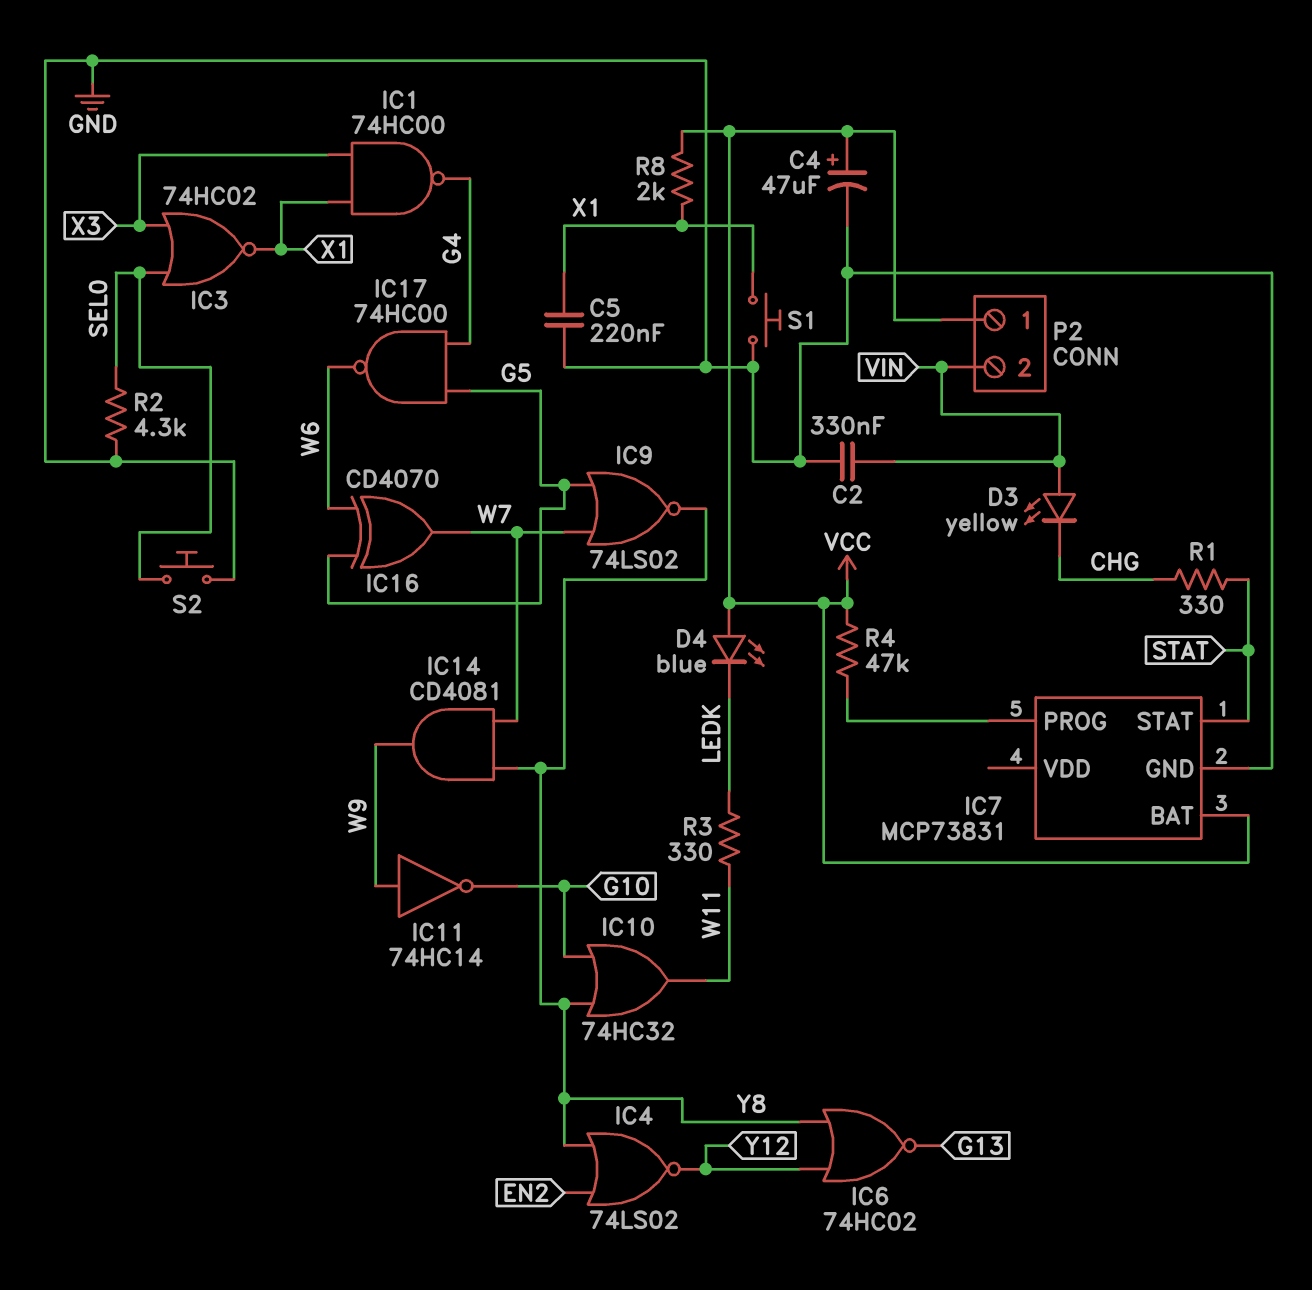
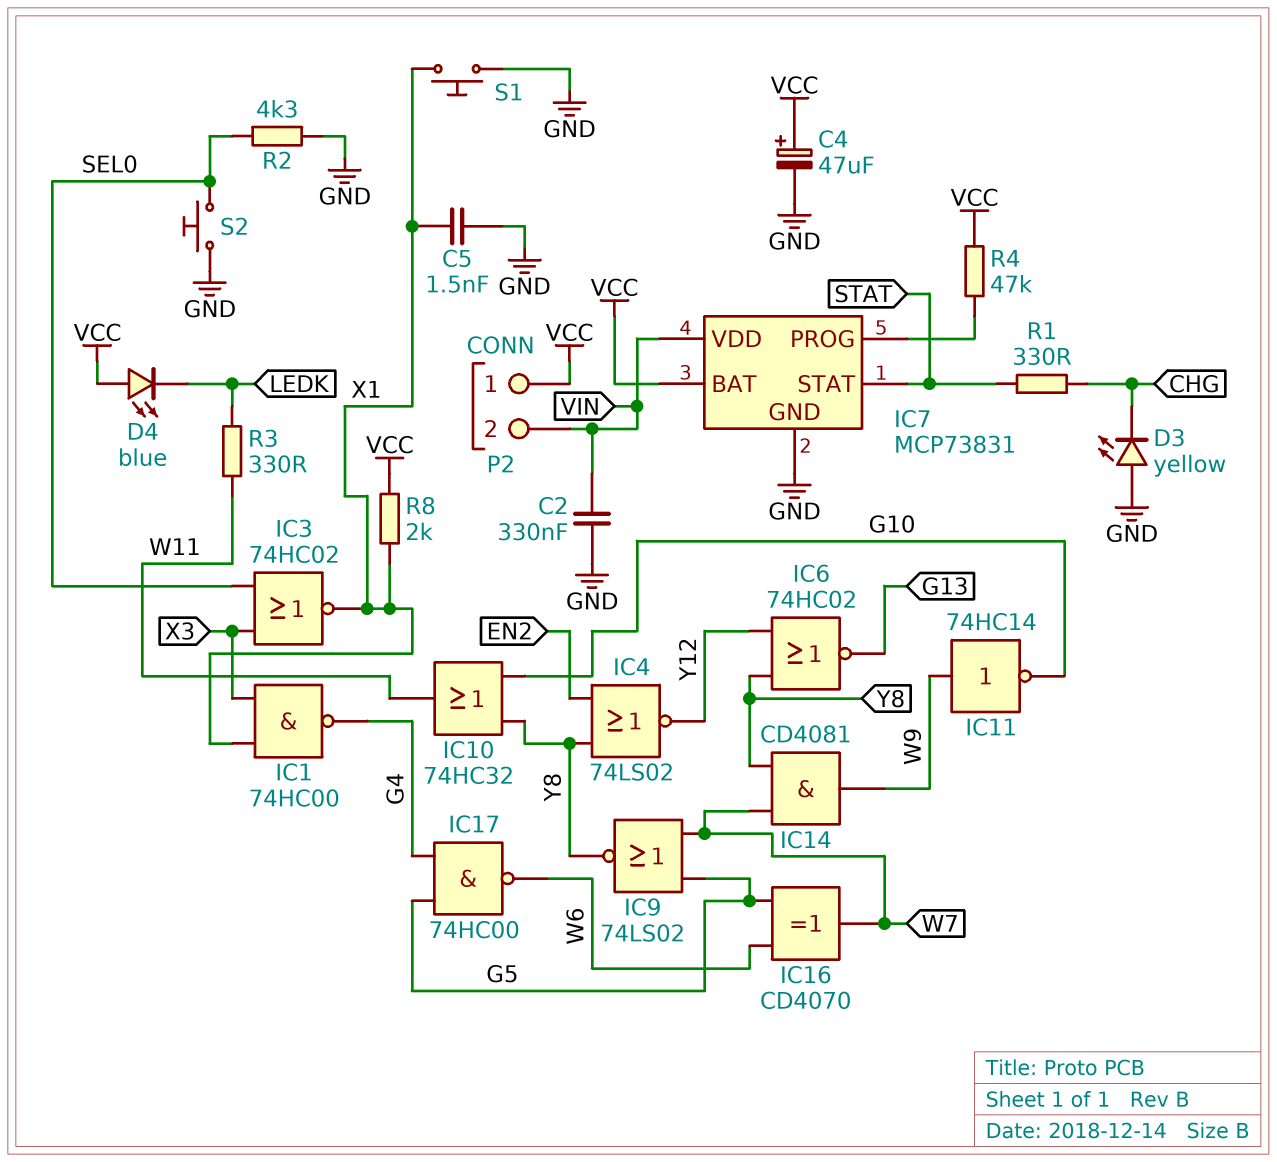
C5: 220nF (GND, X1) -> 1.5nF (GND, X1)
D3: LED yellow (A VIN, K CHG) -> LED yellow (A GND, K CHG)
IC7 pin VDD: none -> VIN

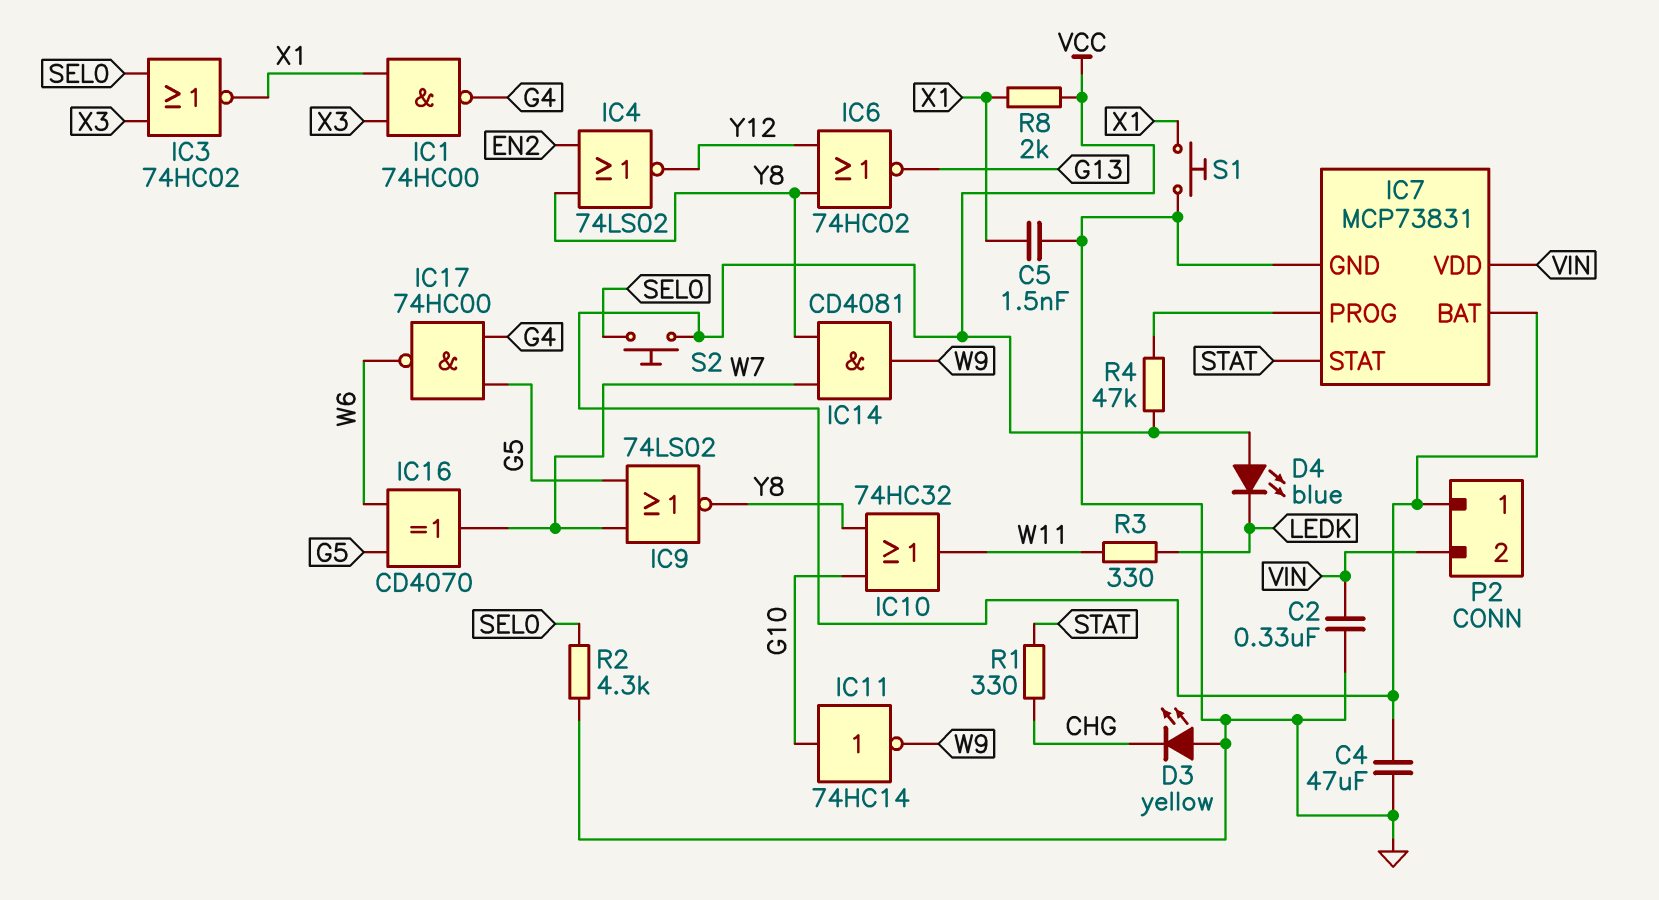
C4: 47uF (plus VCC, minus GND) -> 47uF (GND, VCC)
IC11: NOT 74HC14 (in W9, out G10) -> NOT 74HC14 (in G10, out W9)
S2: button (GND, SEL0) -> button (SEL0, VCC)

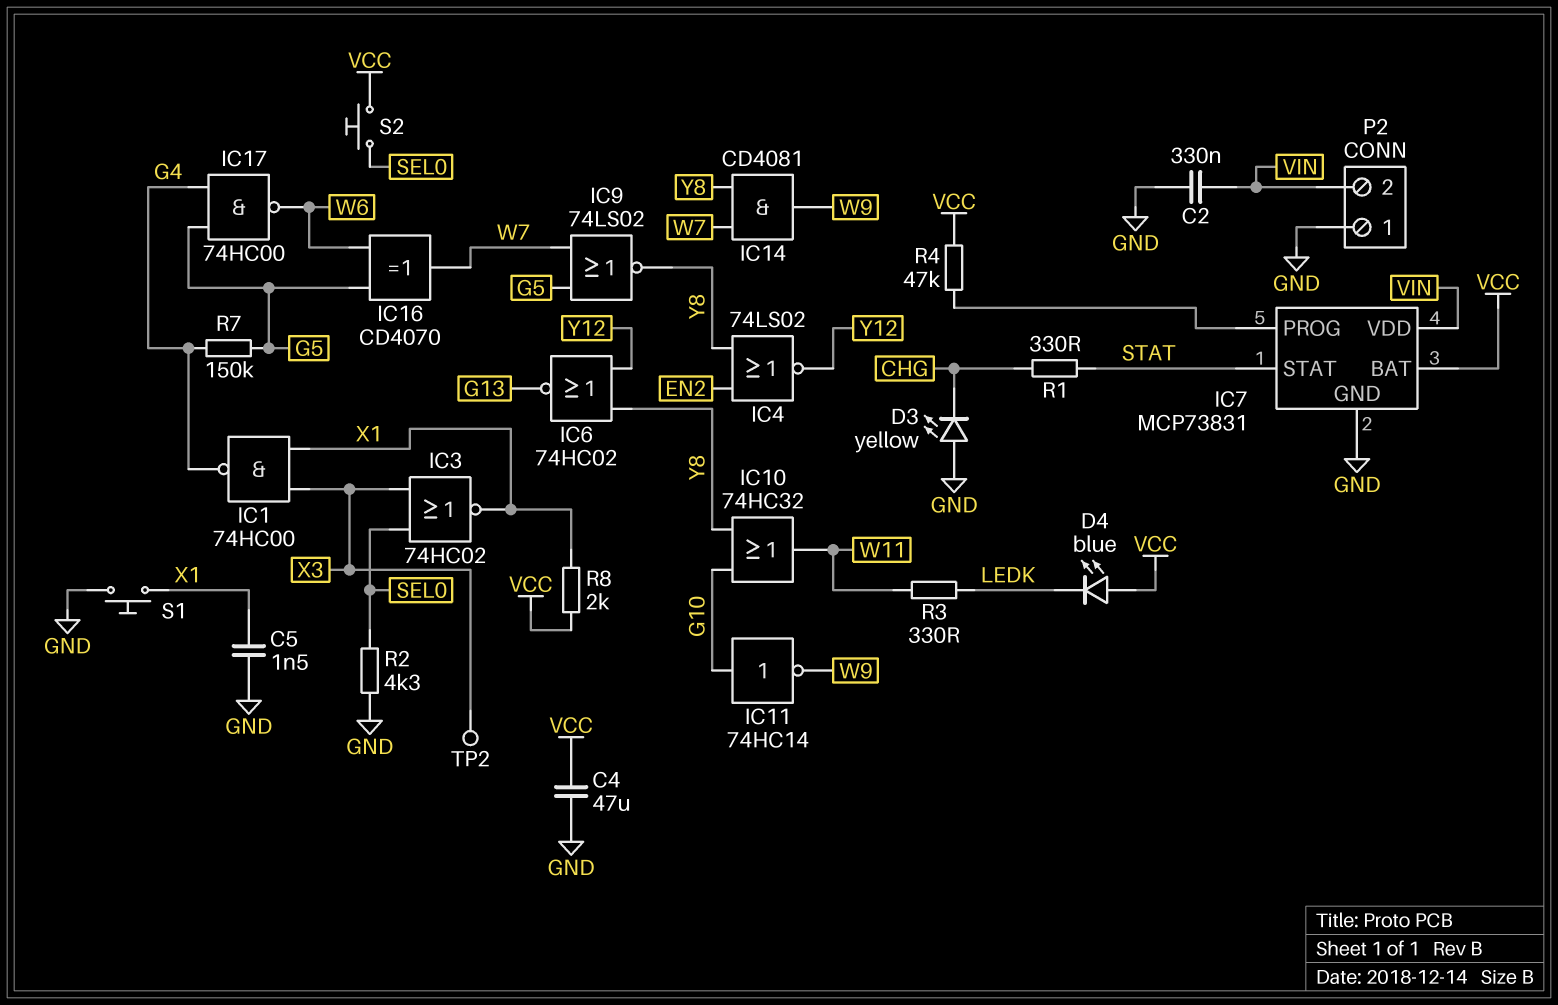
P2 pin 1: VCC -> GND
R7: none -> 150k (G4, G5)
TP2: none -> test point (X3)

